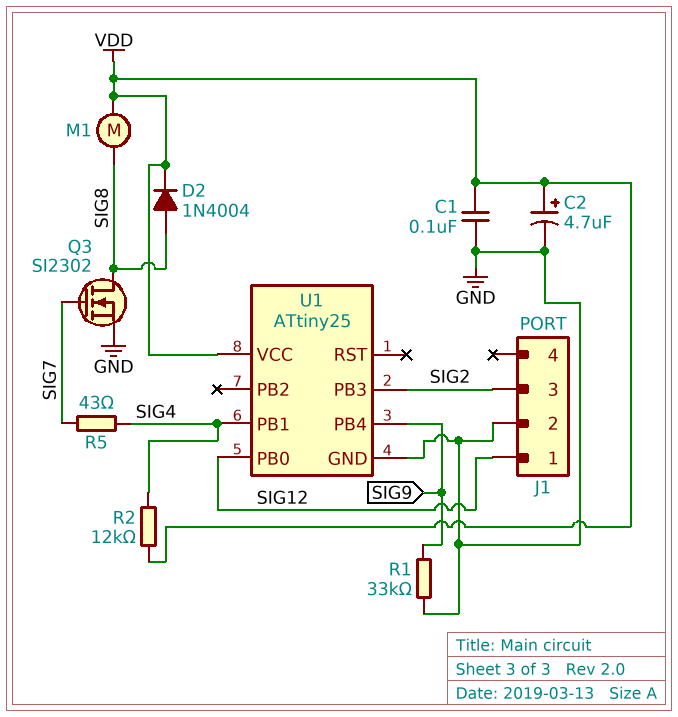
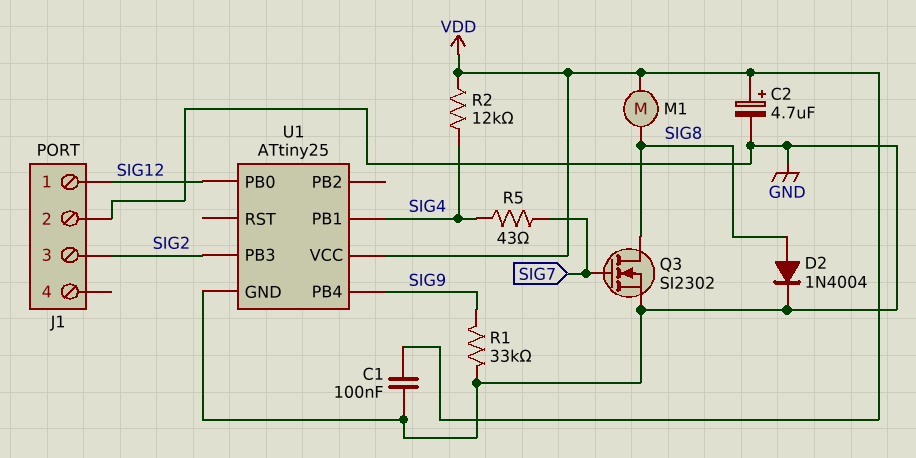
D2: diode 1N4004 (A SIG8, K VDD) -> diode 1N4004 (A SIG8, K GND)

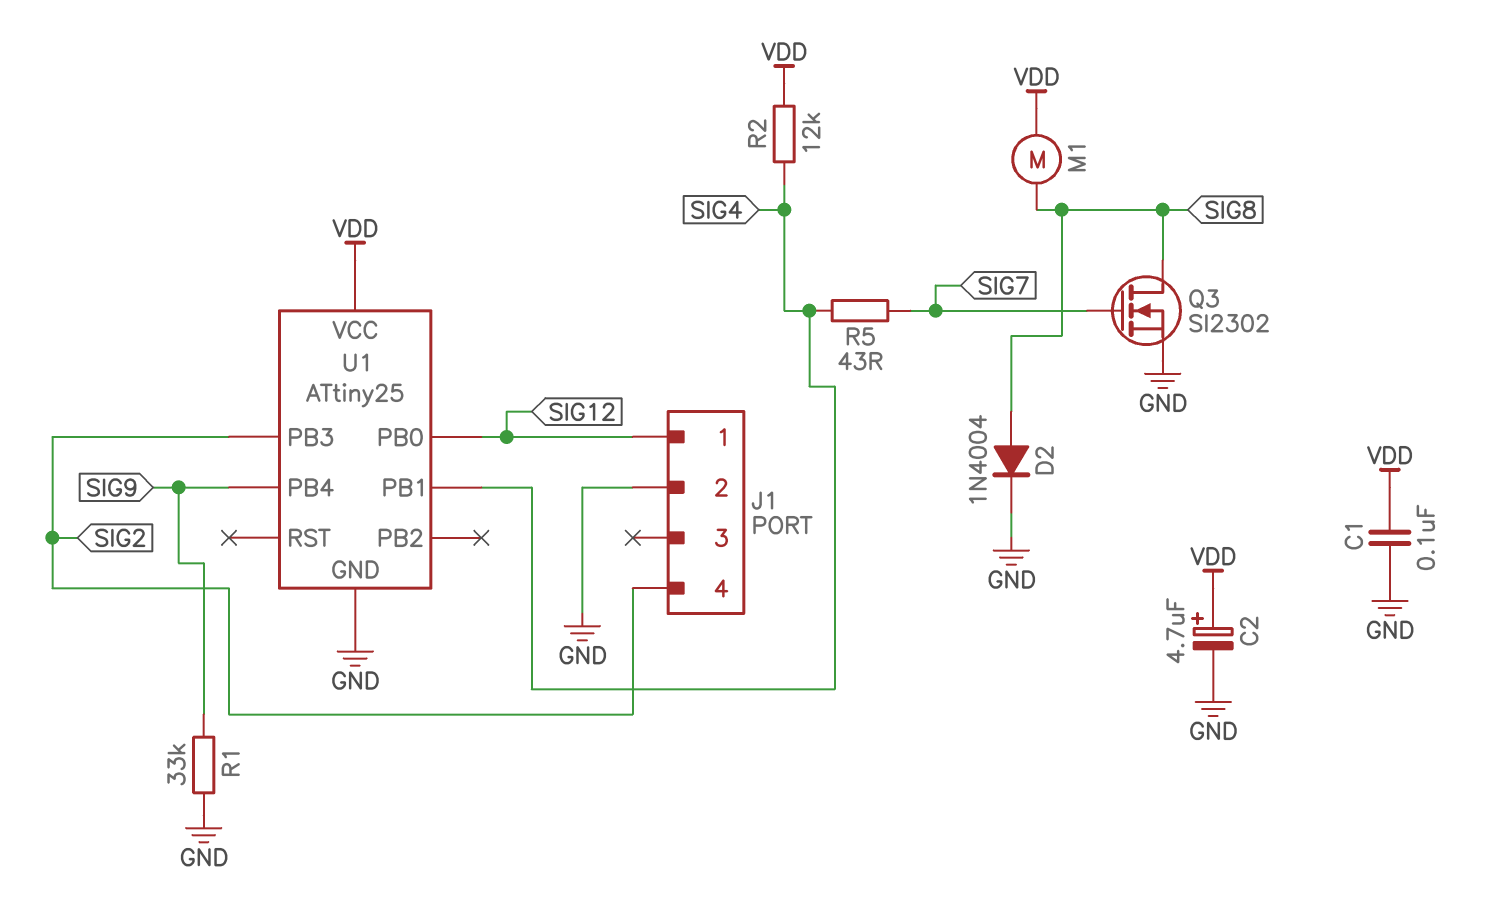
J1 pin 3: SIG2 -> none
J1 pin 4: none -> SIG2

